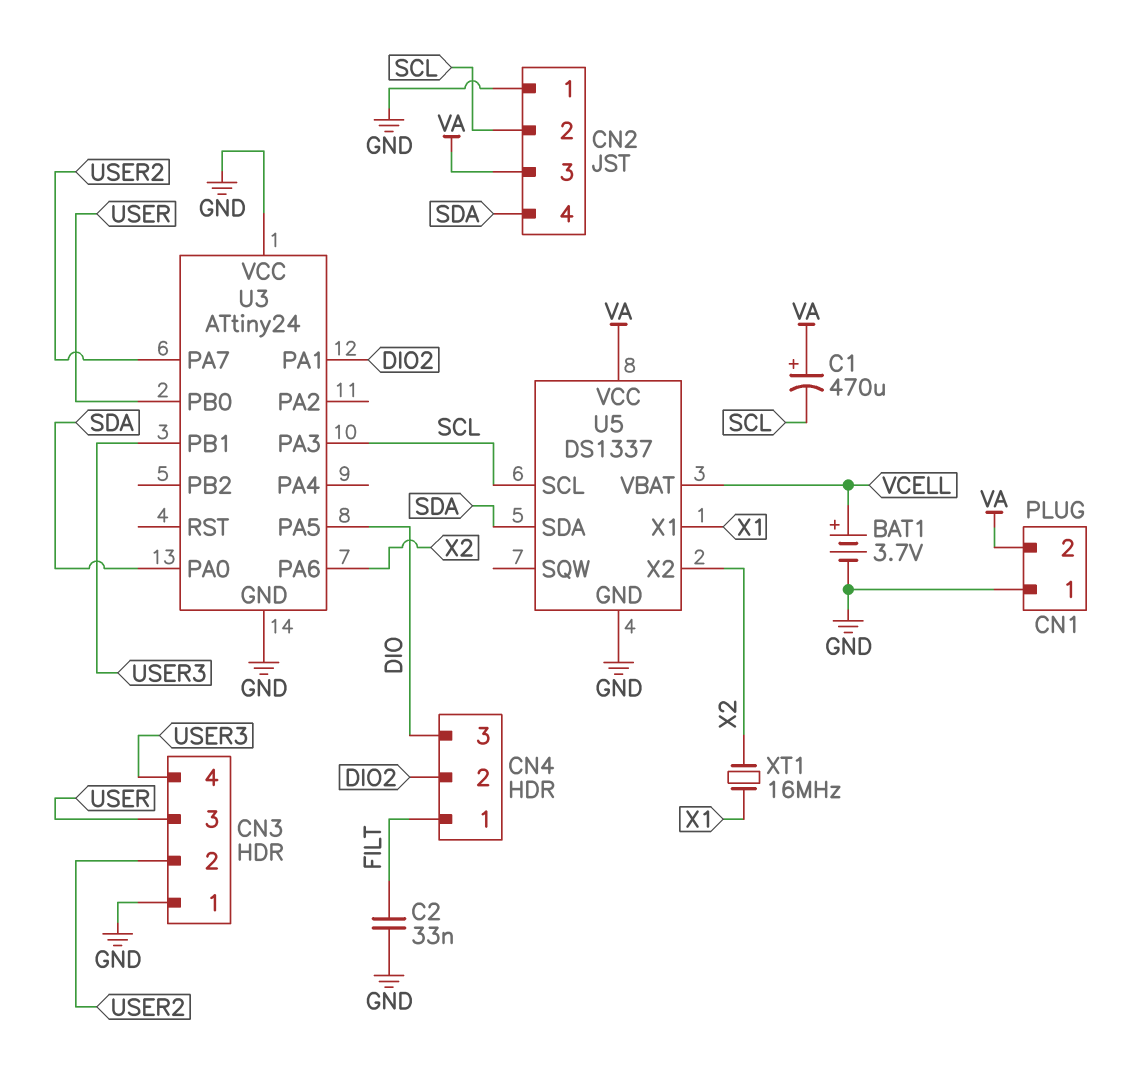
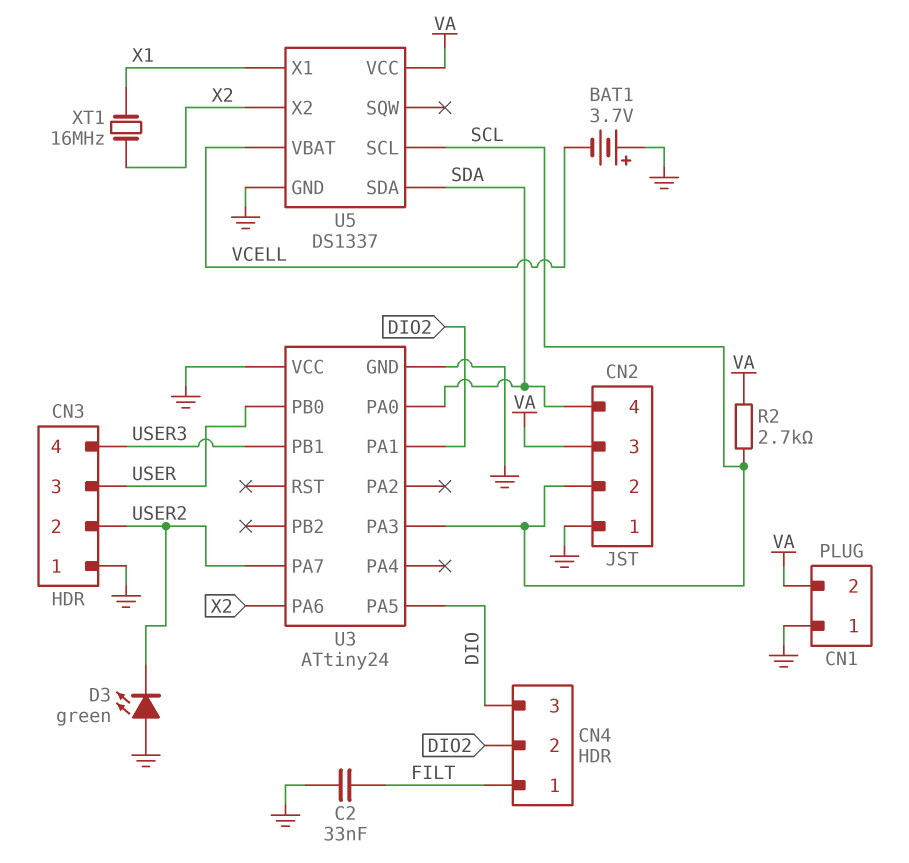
BAT1: 3.7V (plus VCELL, minus GND) -> 3.7V (plus GND, minus VCELL)
C1: 470uF (plus VA, minus SCL) -> none
D3: none -> LED green (A GND, K USER2)
R2: none -> 2.7k (SCL, VA)

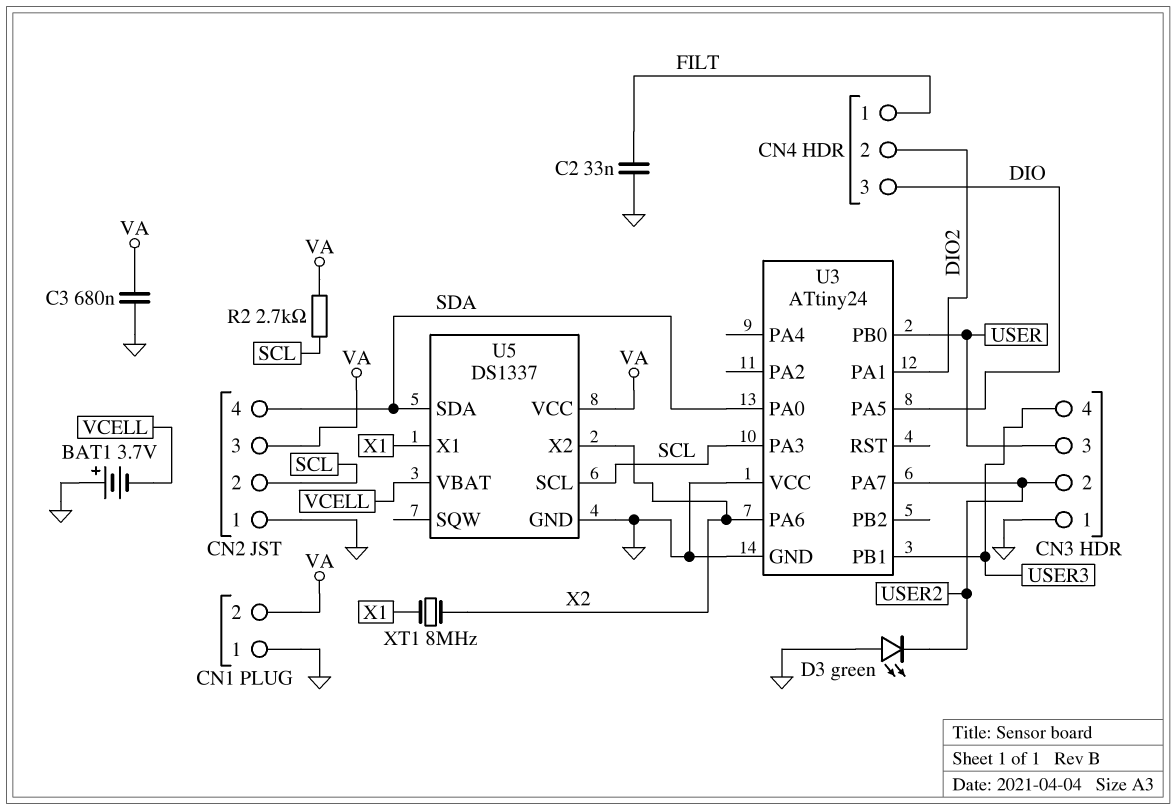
C3: none -> 680nF (GND, VA)
XT1: 16MHz (X1, X2) -> 8MHz (X1, X2)

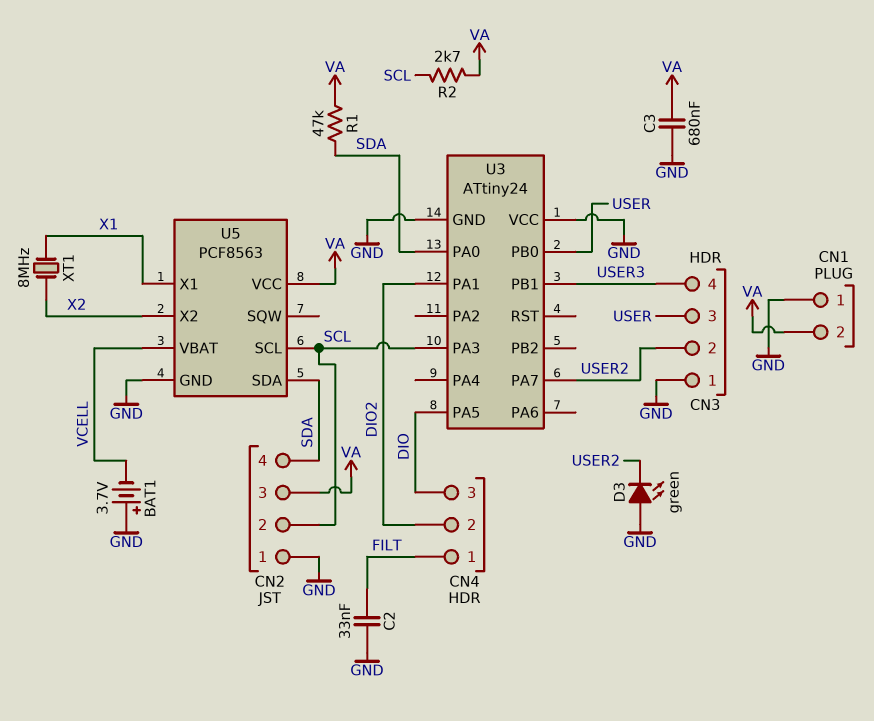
R1: none -> 47k (SDA, VA)
U3 pin PA6: X2 -> none
U5: DS1337 -> PCF8563

